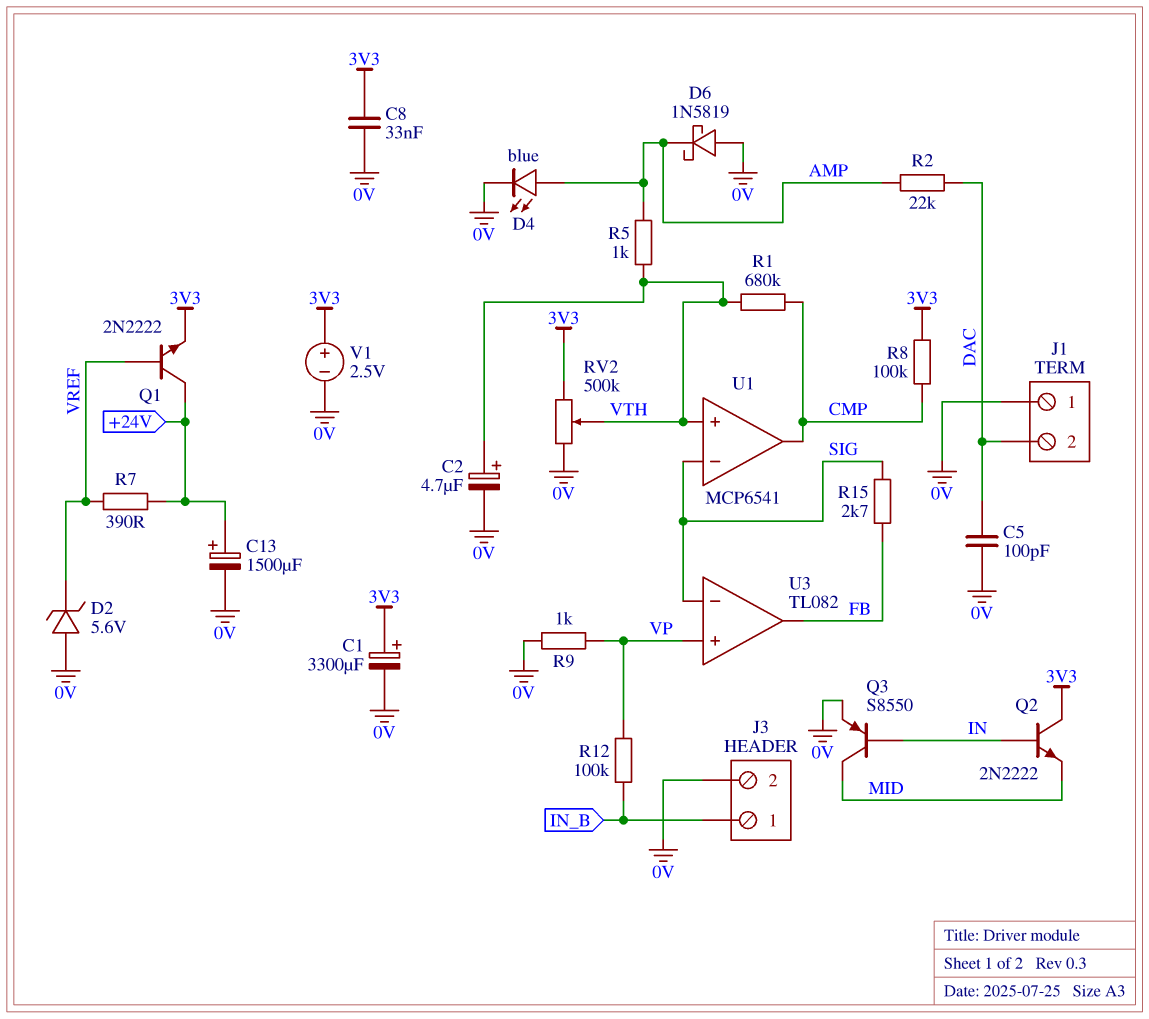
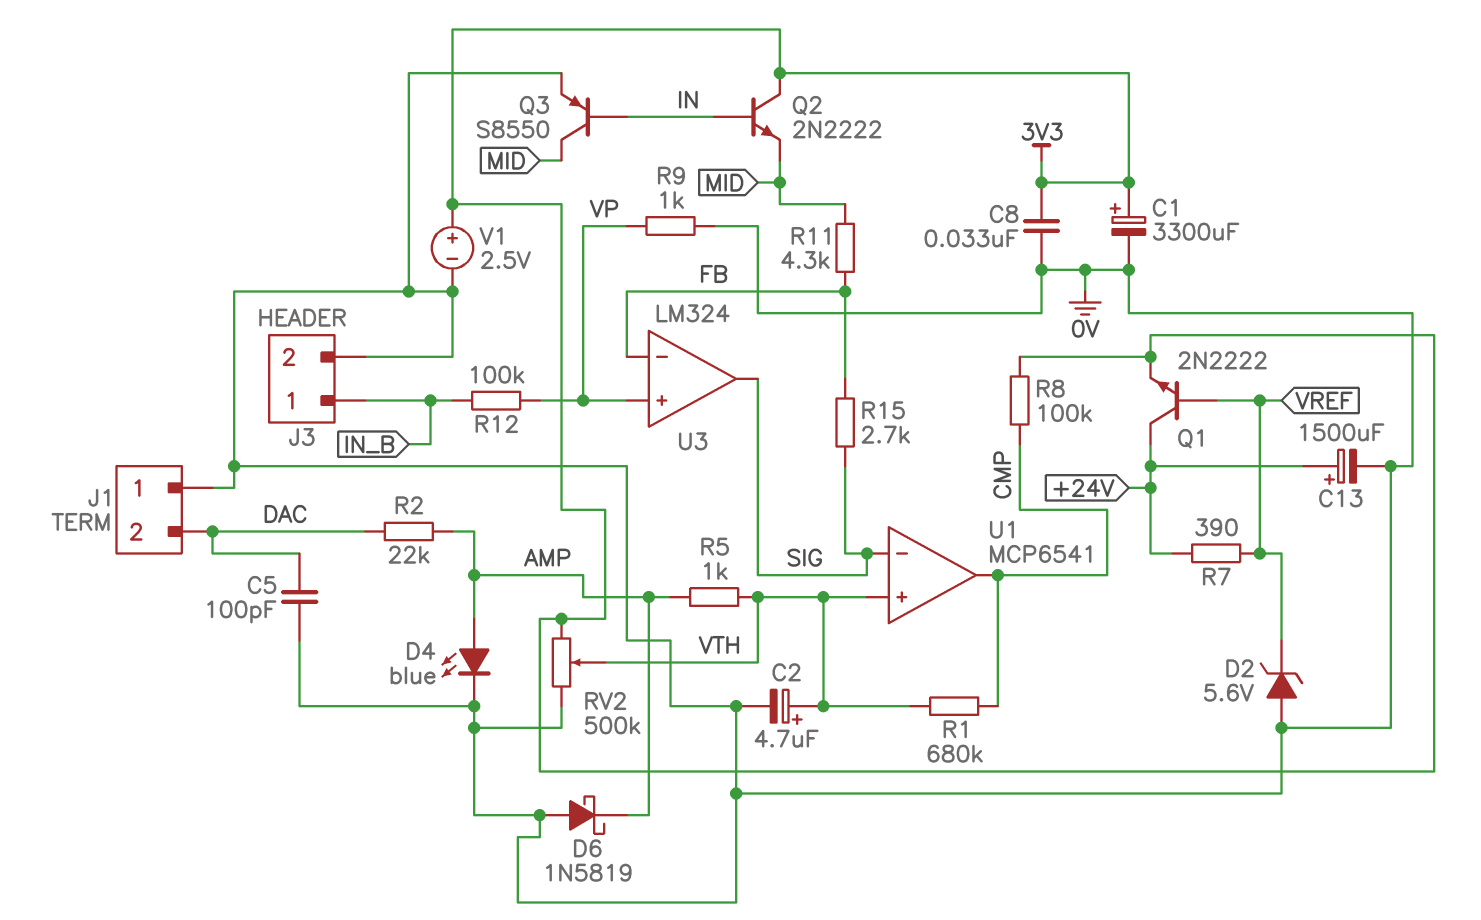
R11: none -> 4.3k (FB, MID)
U3: TL082 -> LM324
U3 pin in-: SIG -> FB
U3 pin out: FB -> SIG

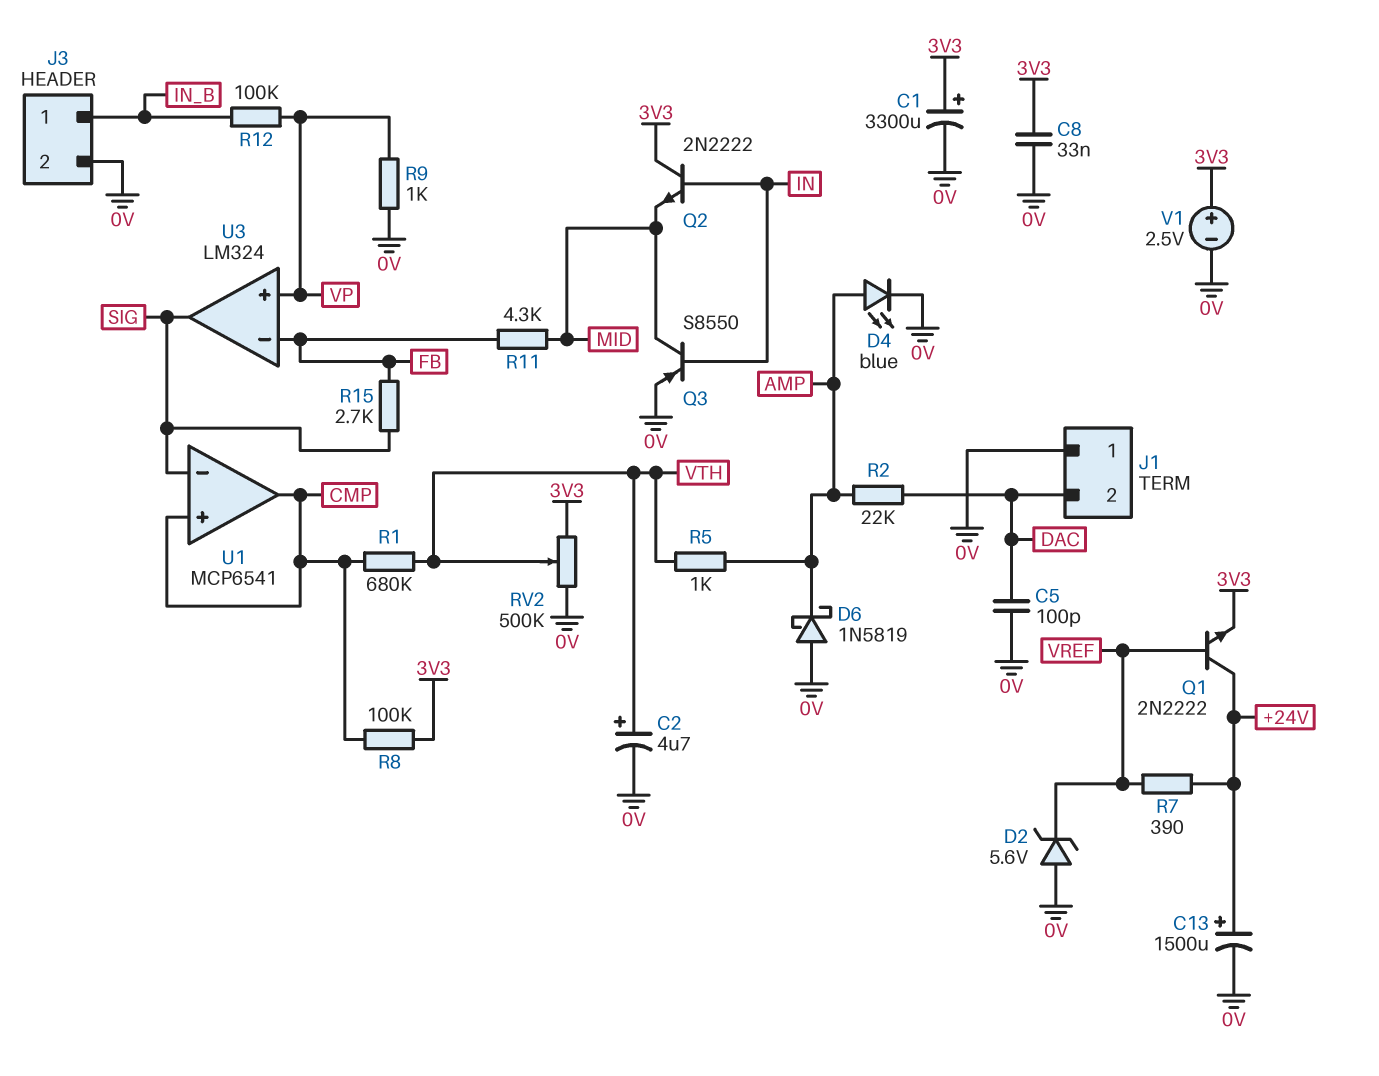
U1 pin in+: VTH -> CMP

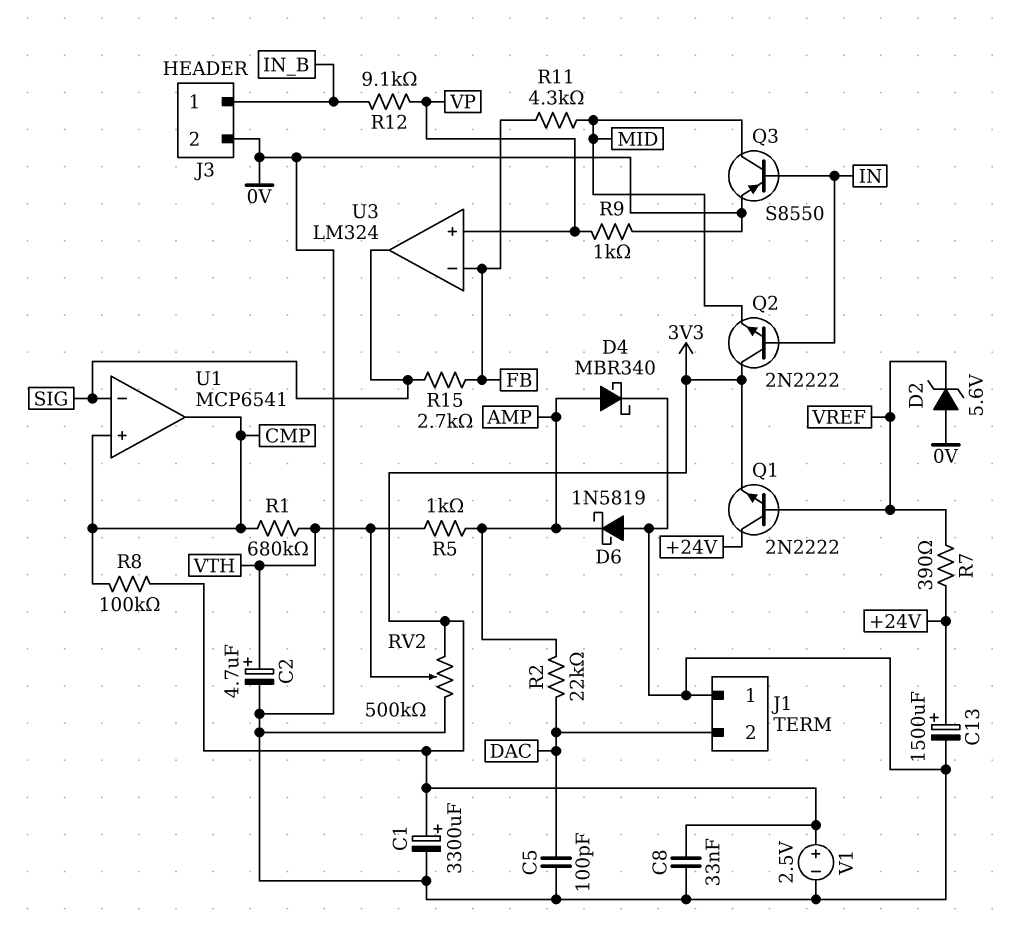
D4: LED blue (A AMP, K 0V) -> schottky MBR340 (A AMP, K 0V)
R12: 100k (IN_B, VP) -> 9.1k (IN_B, VP)

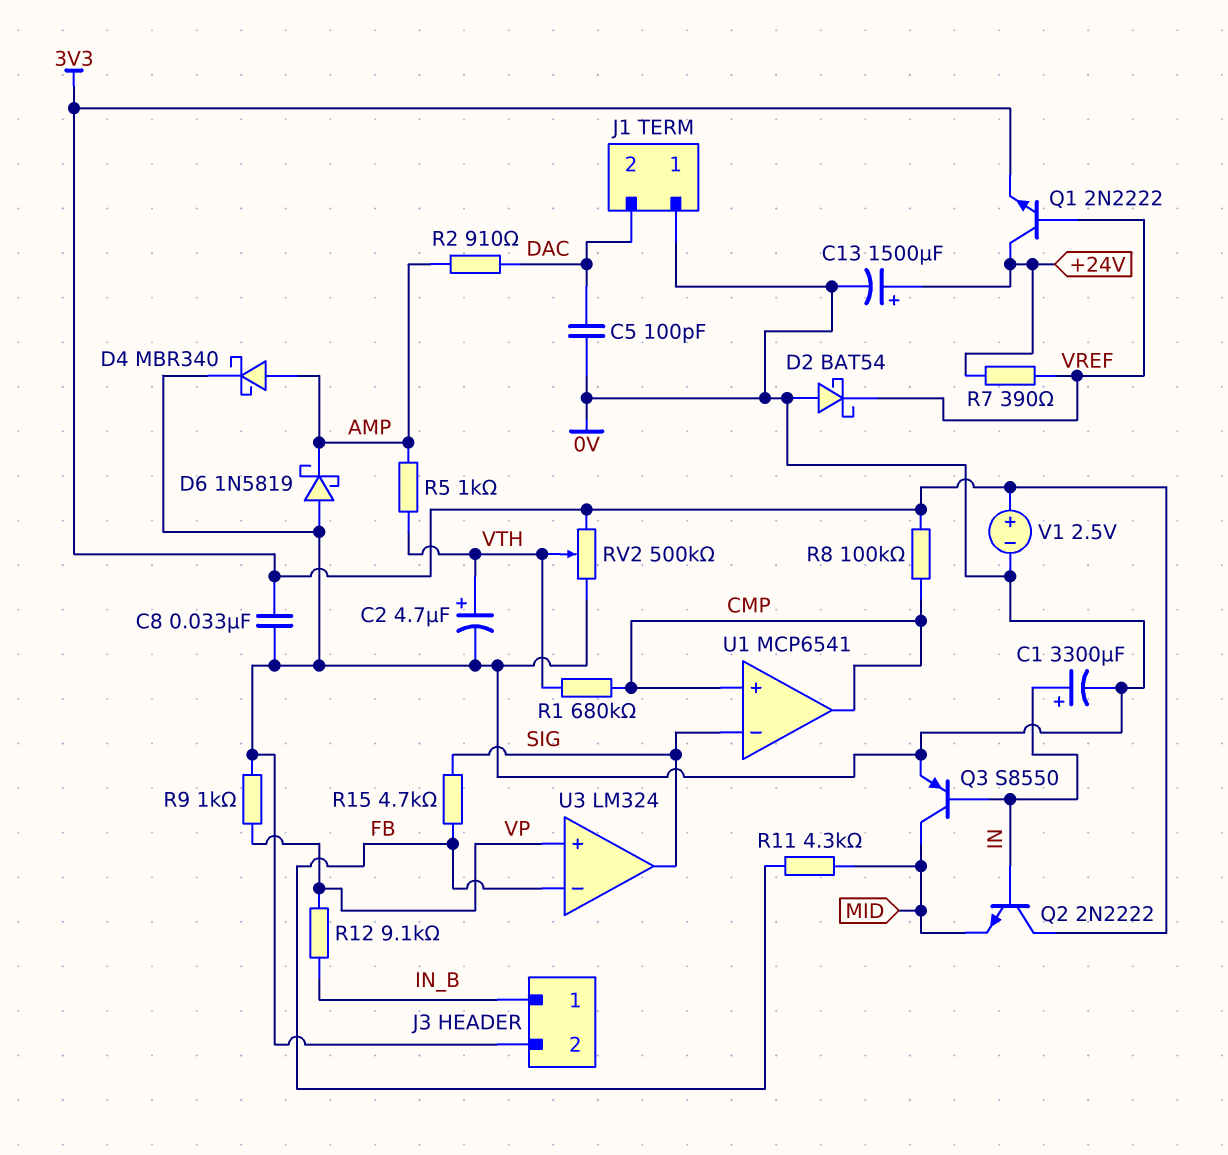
C1: 3300uF (plus 3V3, minus 0V) -> 3300uF (plus IN, minus 0V)
D2: zener 5.6V (A 0V, K VREF) -> schottky BAT54 (A 0V, K VREF)
R2: 22k (AMP, DAC) -> 910 (AMP, DAC)
R15: 2.7k (FB, SIG) -> 4.7k (FB, SIG)

